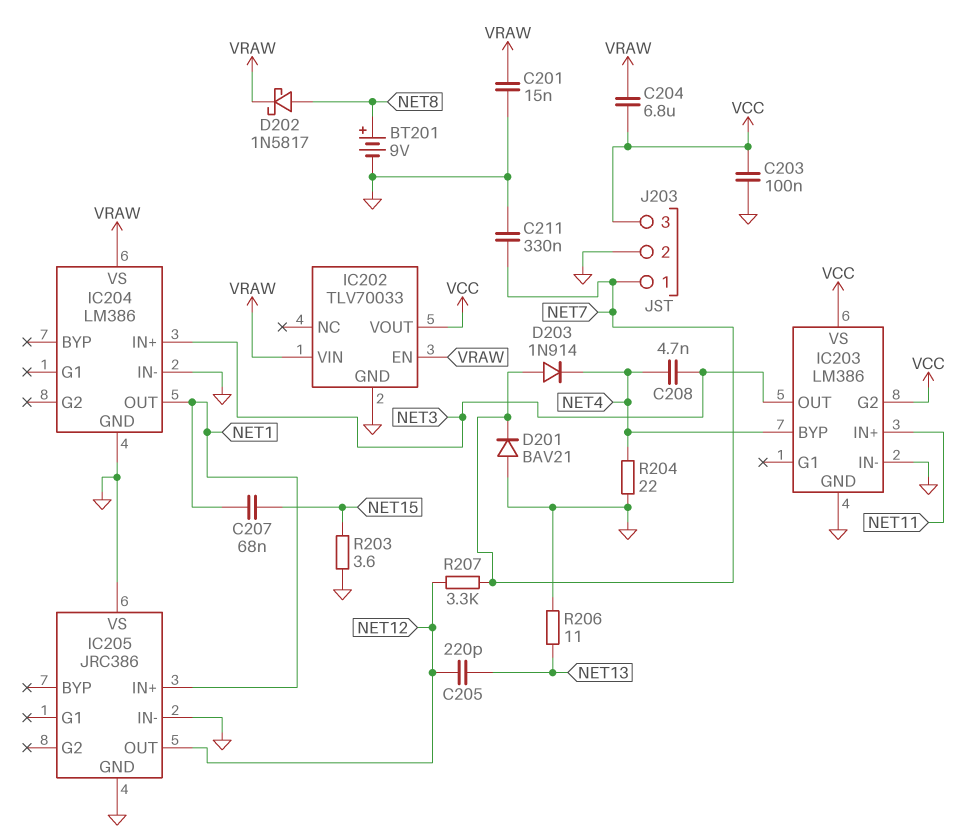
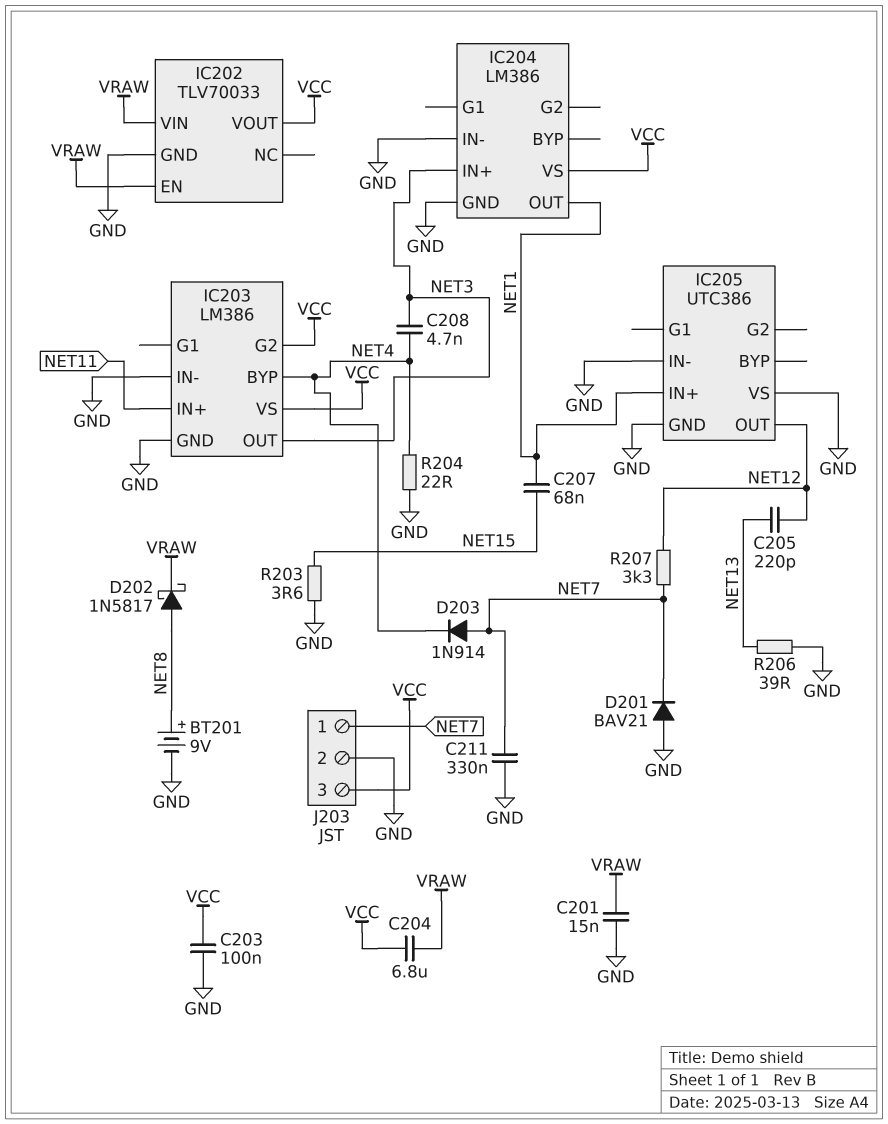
IC204 pin VS: VRAW -> VCC
IC205: JRC386 -> UTC386
R206: 11 (GND, NET13) -> 39 (GND, NET13)

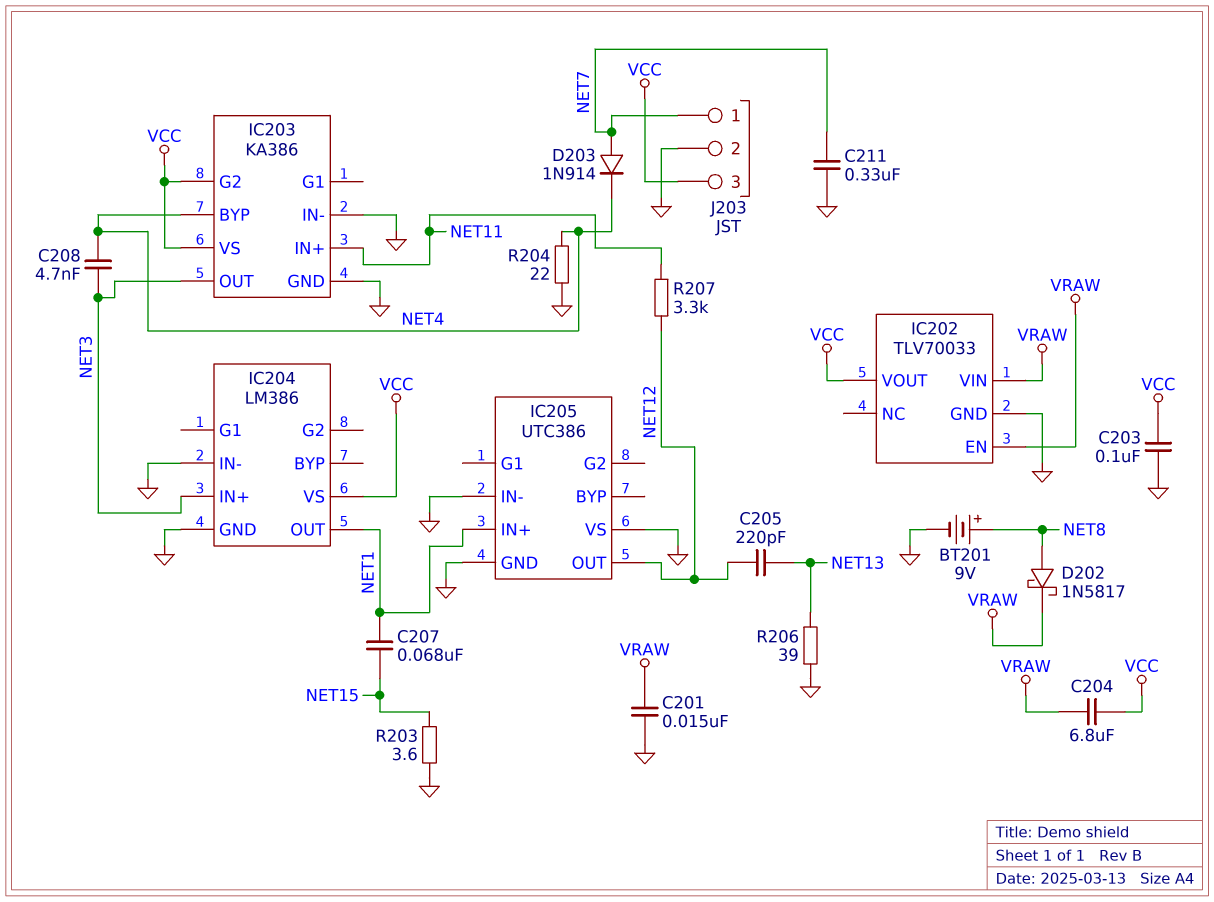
D201: diode BAV21 (A GND, K NET7) -> none
IC203: LM386 -> KA386
R207: 3.3k (NET7, NET12) -> 3.3k (NET11, NET12)

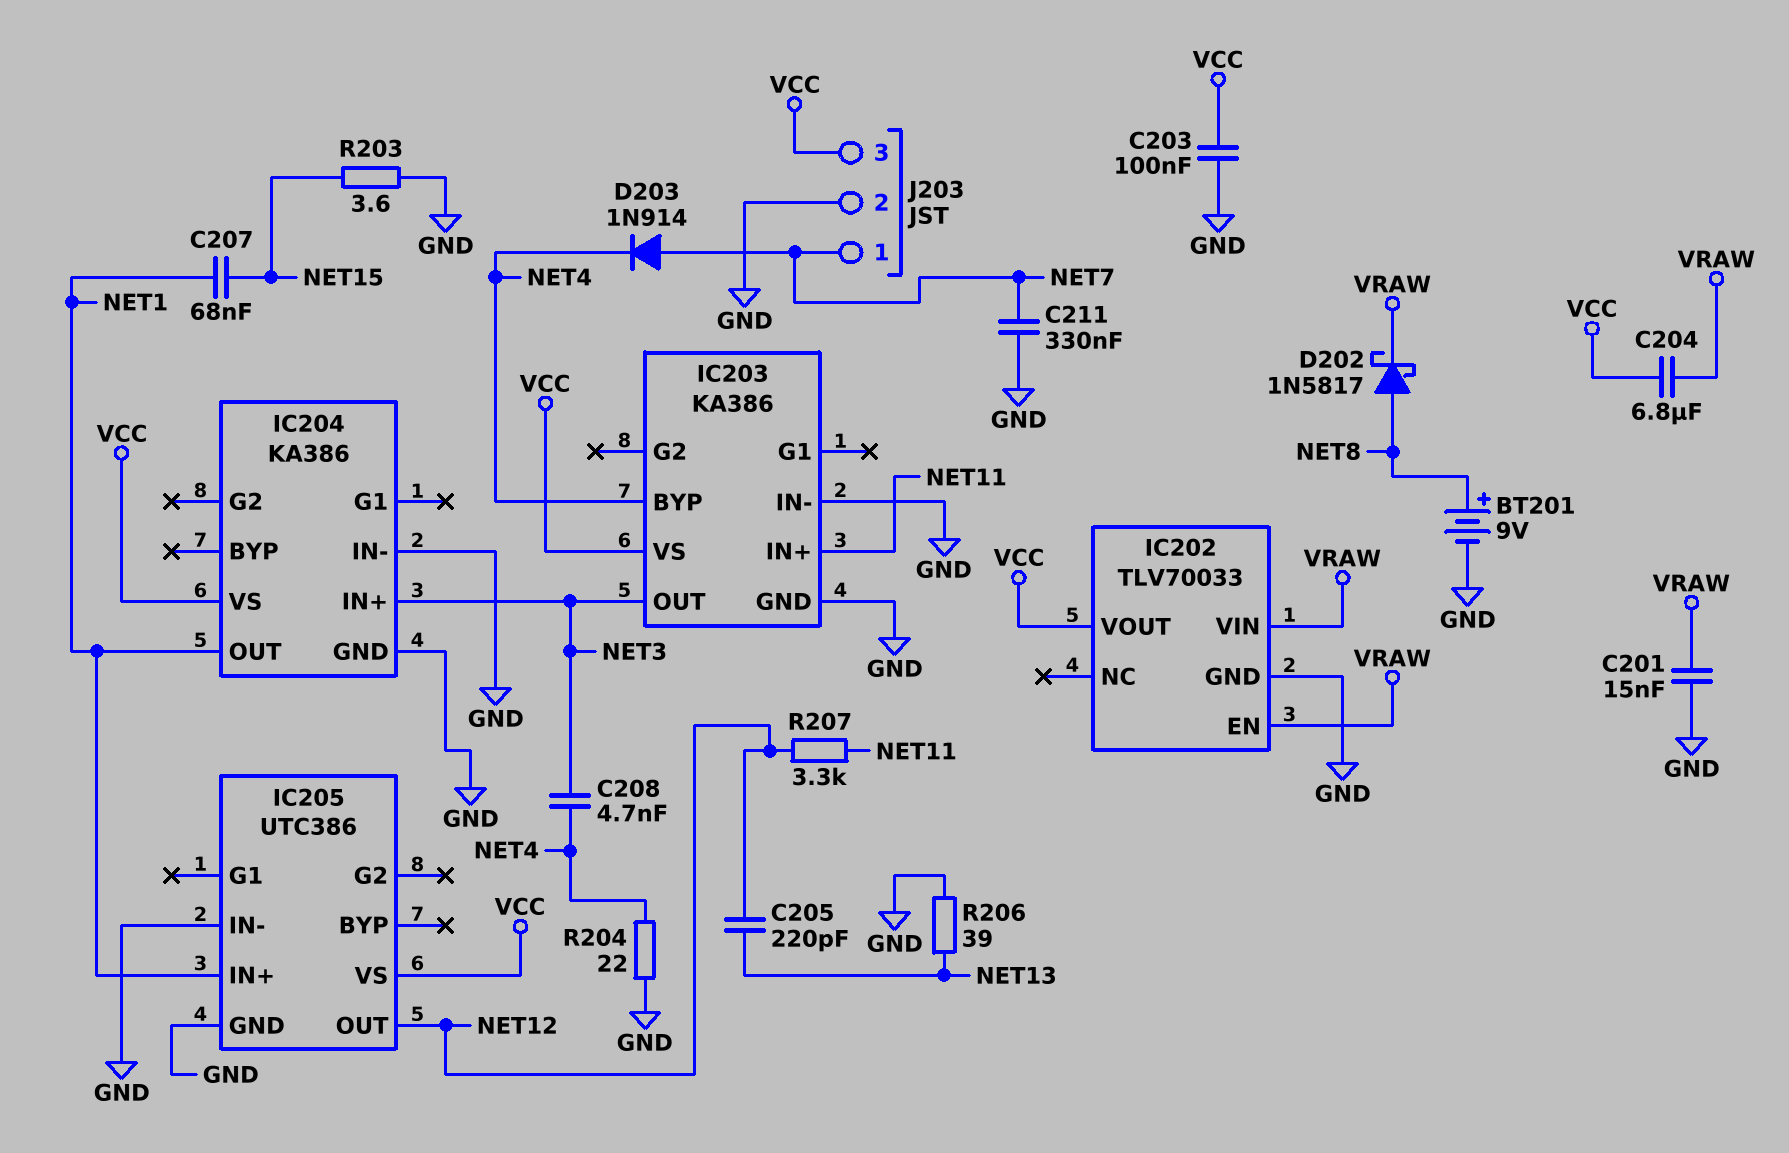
IC203 pin G2: VCC -> none
IC204: LM386 -> KA386
IC205 pin VS: GND -> VCC

